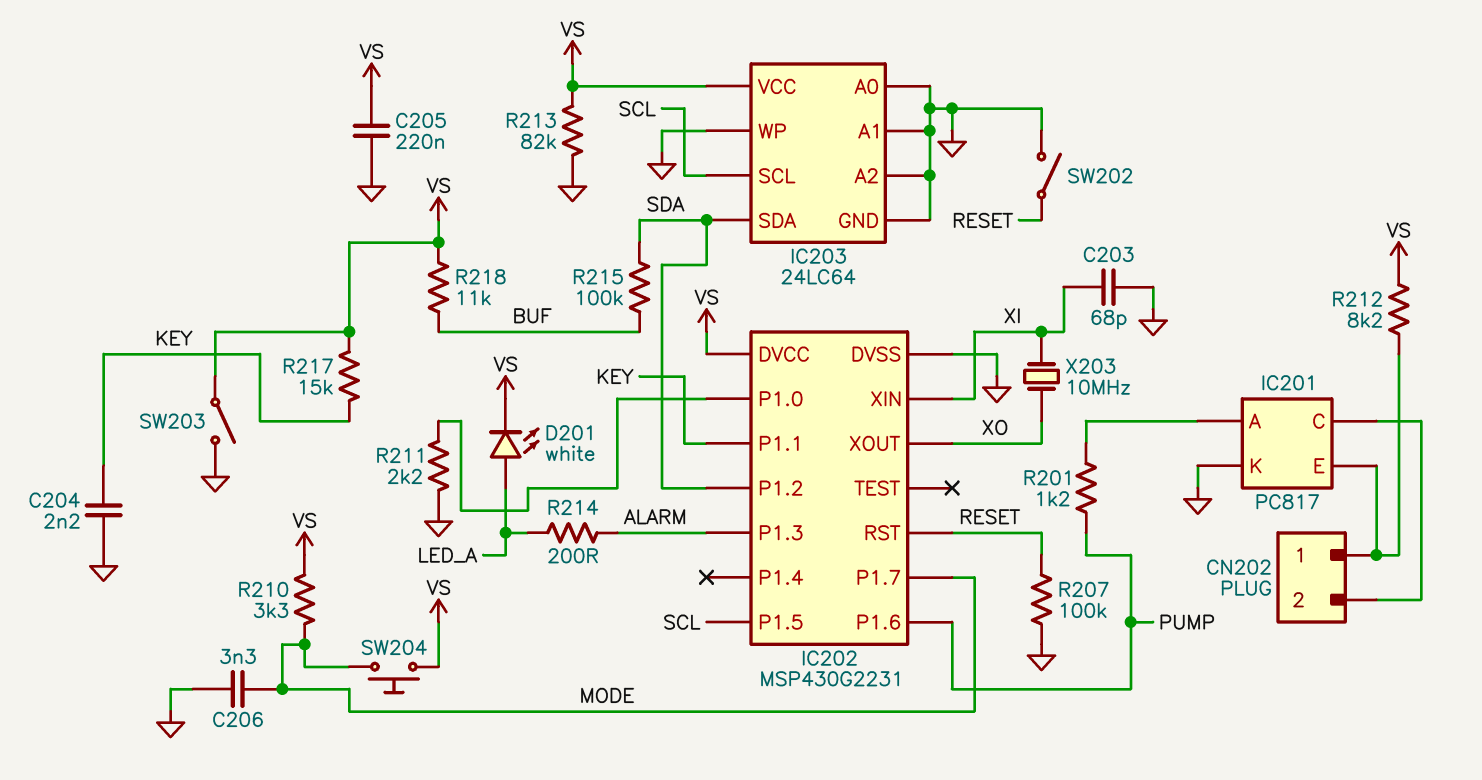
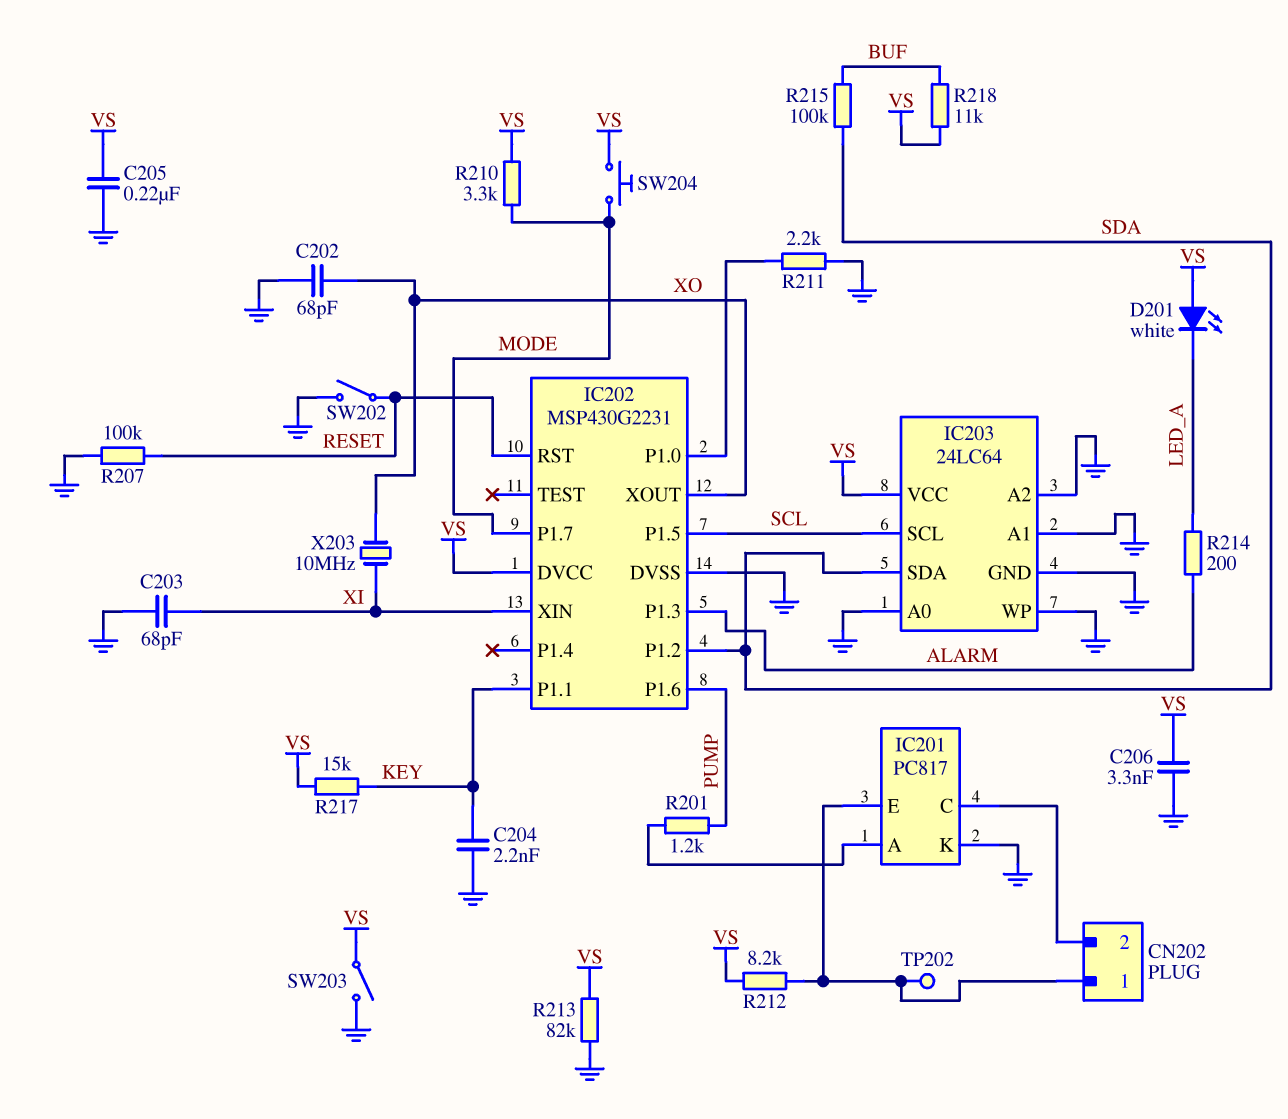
C202: none -> 68pF (GND, XO)
C206: 3.3nF (GND, MODE) -> 3.3nF (GND, VS)
D201: LED white (A LED_A, K VS) -> LED white (A VS, K LED_A)
TP202: none -> test point (CN202/1)

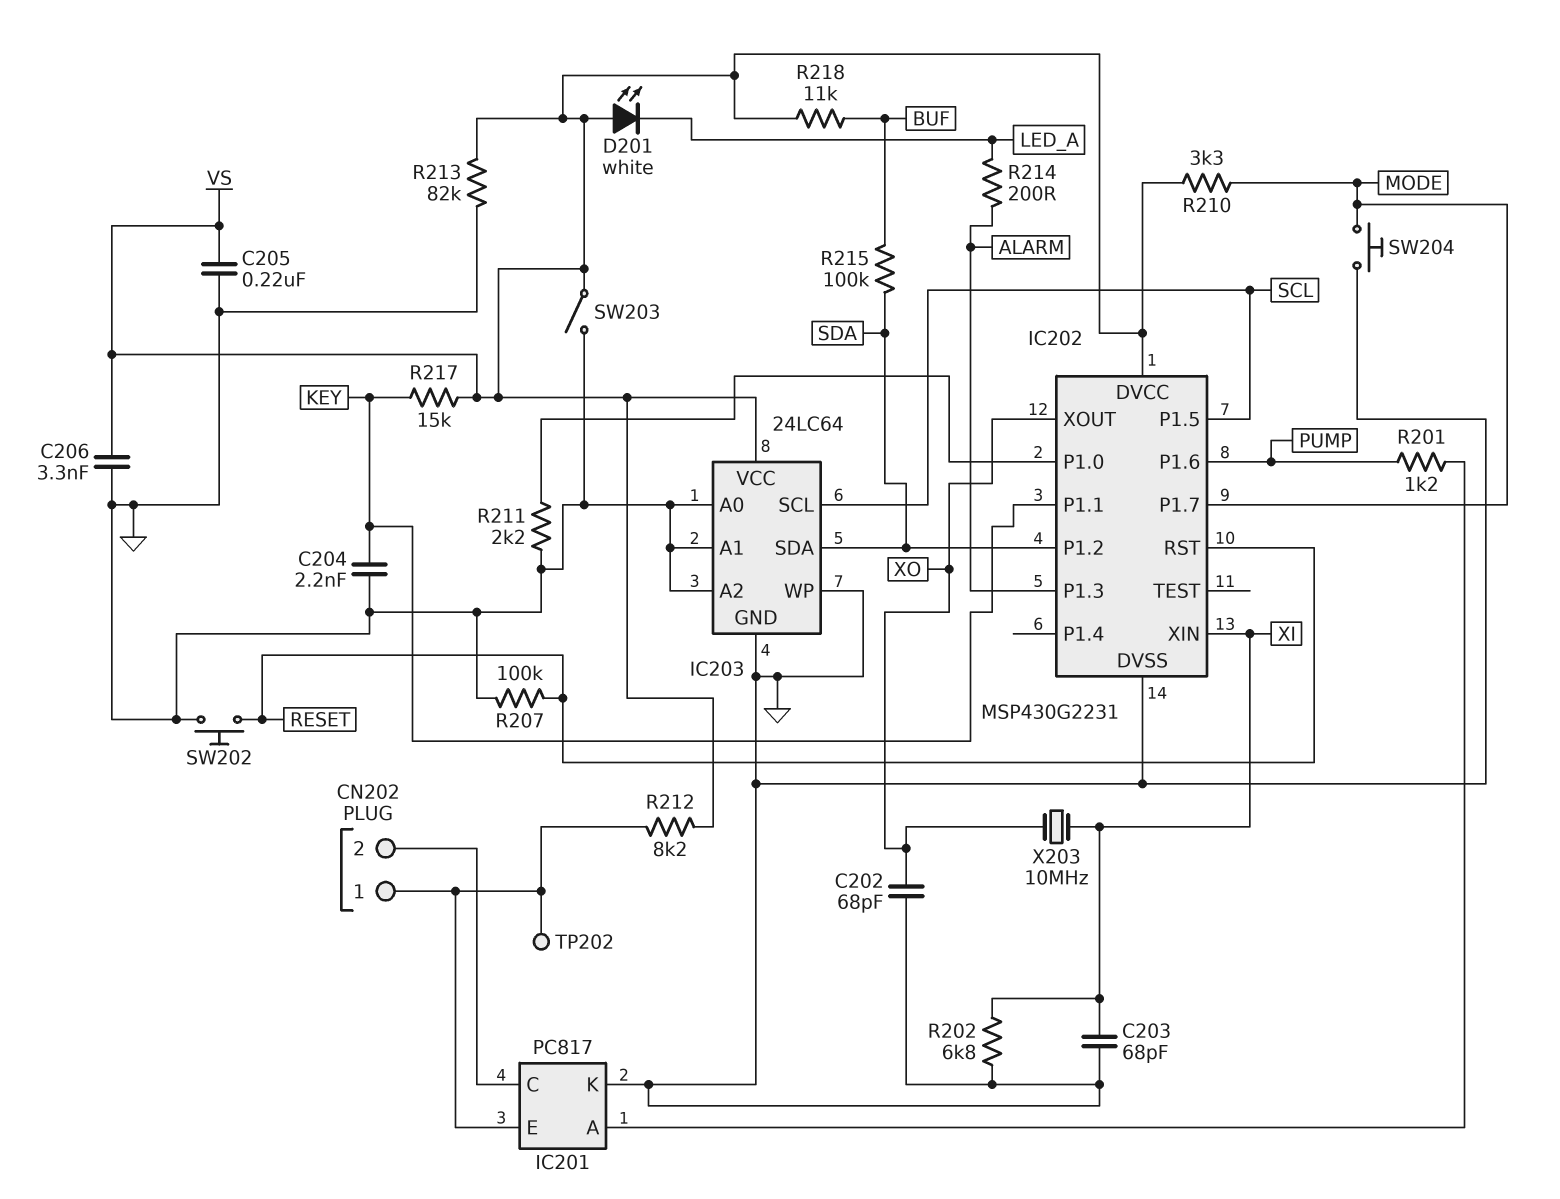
R202: none -> 6.8k (GND, XI)
SW202: switch (GND, RESET) -> button (GND, RESET)
SW204: button (MODE, VS) -> button (GND, MODE)

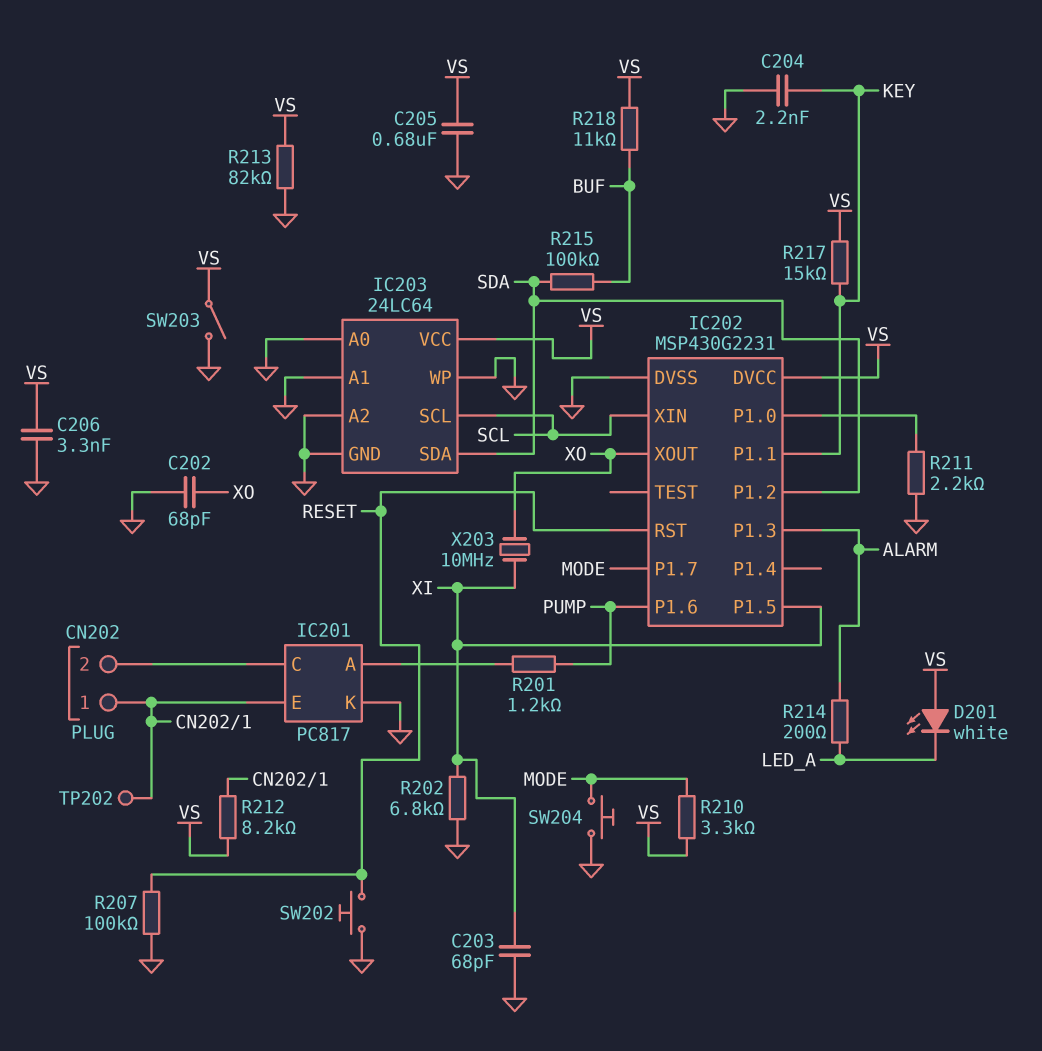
C205: 220nF (GND, VS) -> 680nF (GND, VS)
IC202 pin P1.5: SCL -> XI
IC202 pin XIN: XI -> SCL

